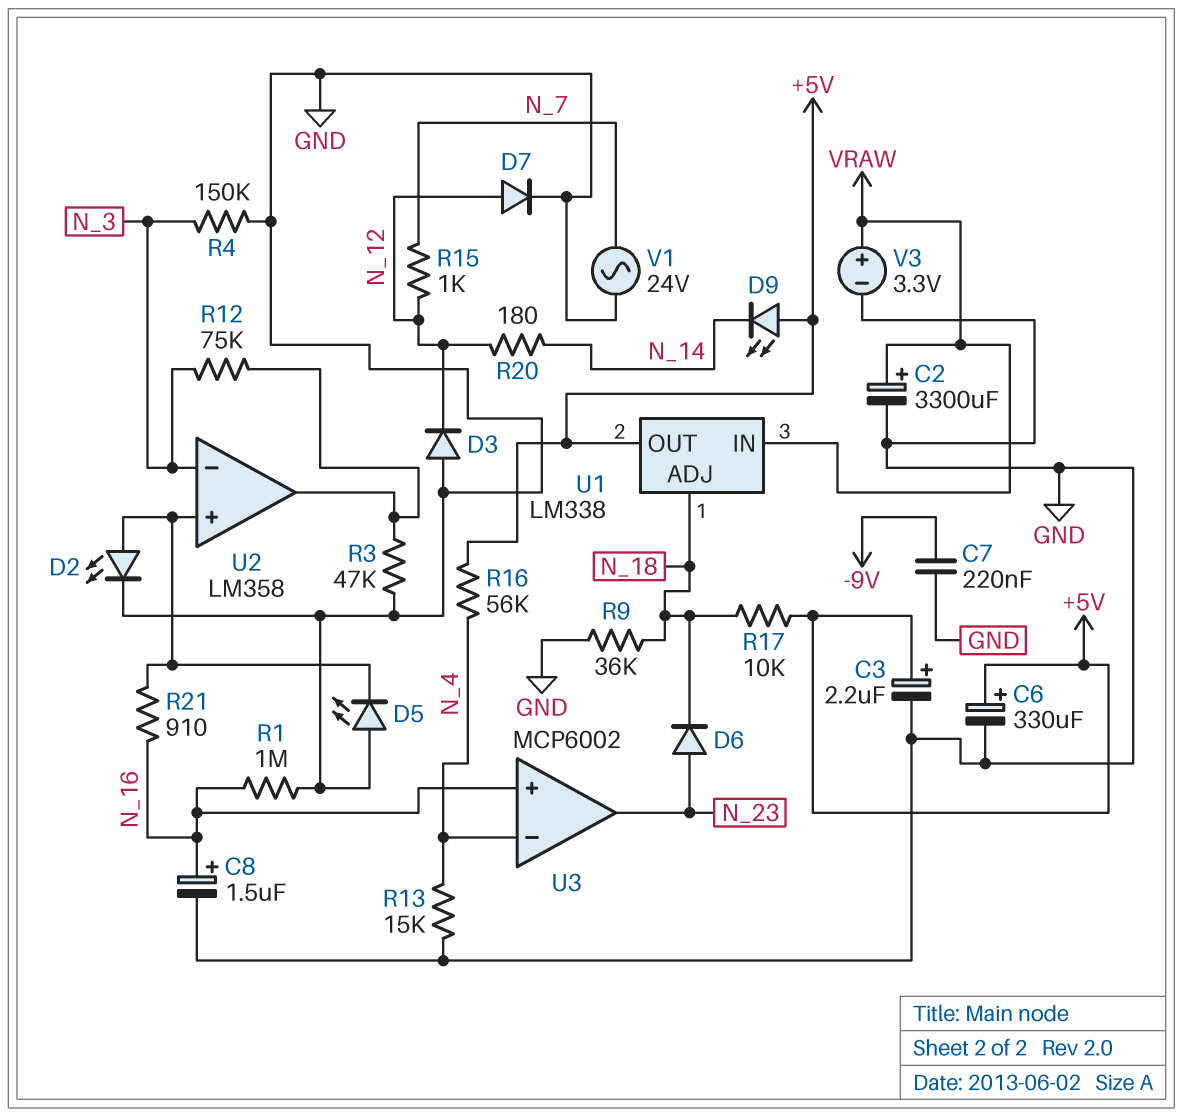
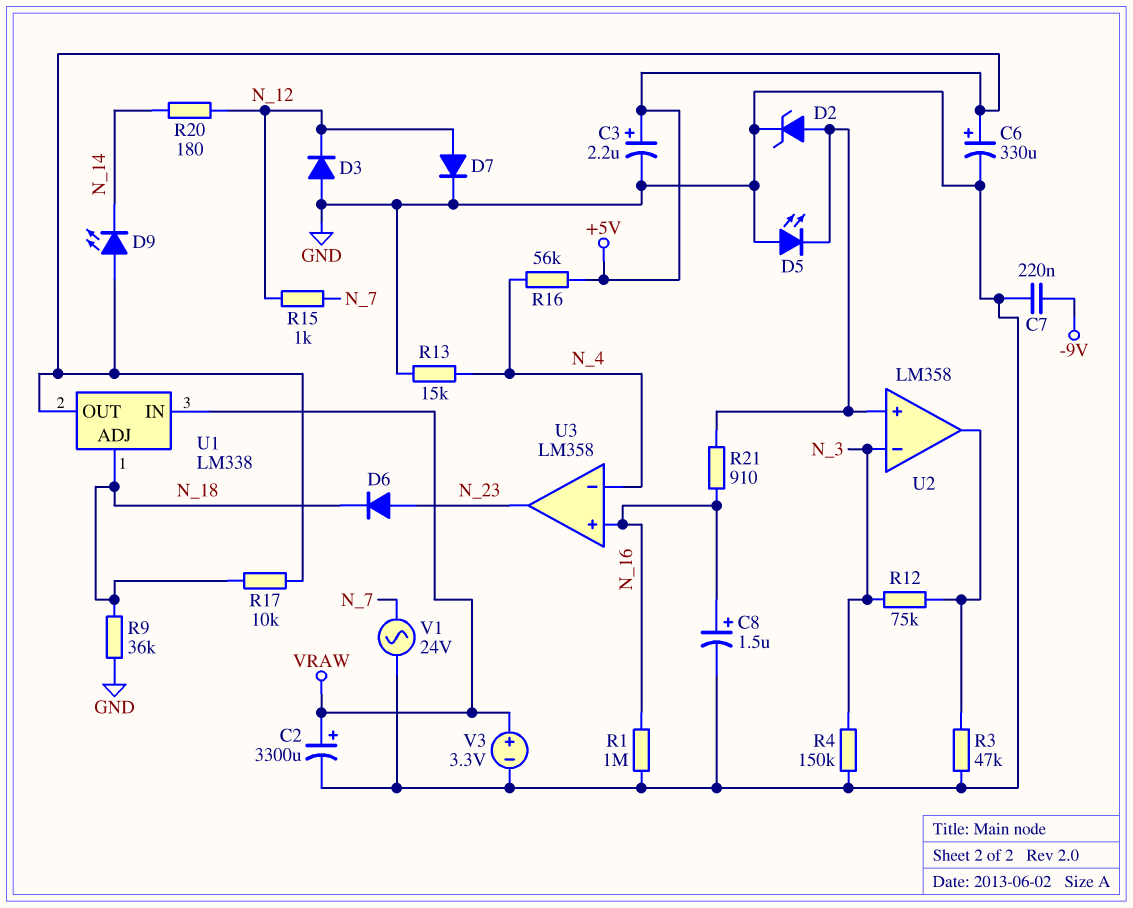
D2: LED (A U2/in+, K GND) -> zener (A U2/in+, K GND)
U3: MCP6002 -> LM358

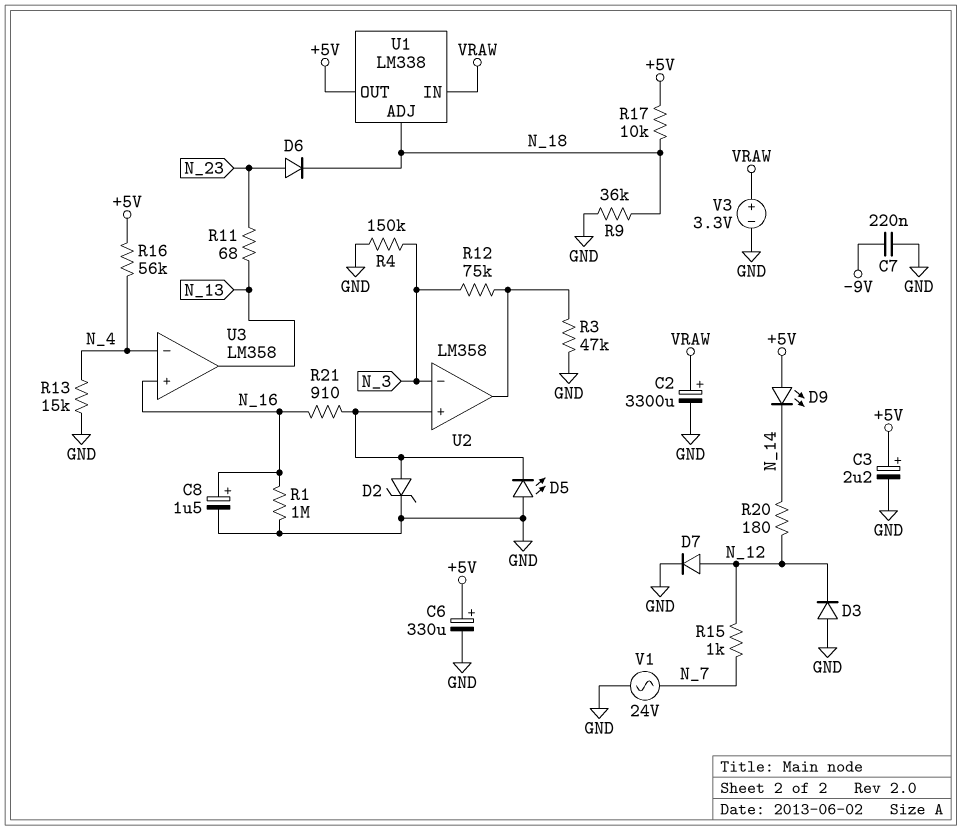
R11: none -> 68 (N_13, N_23)
U3 pin out: N_23 -> N_13

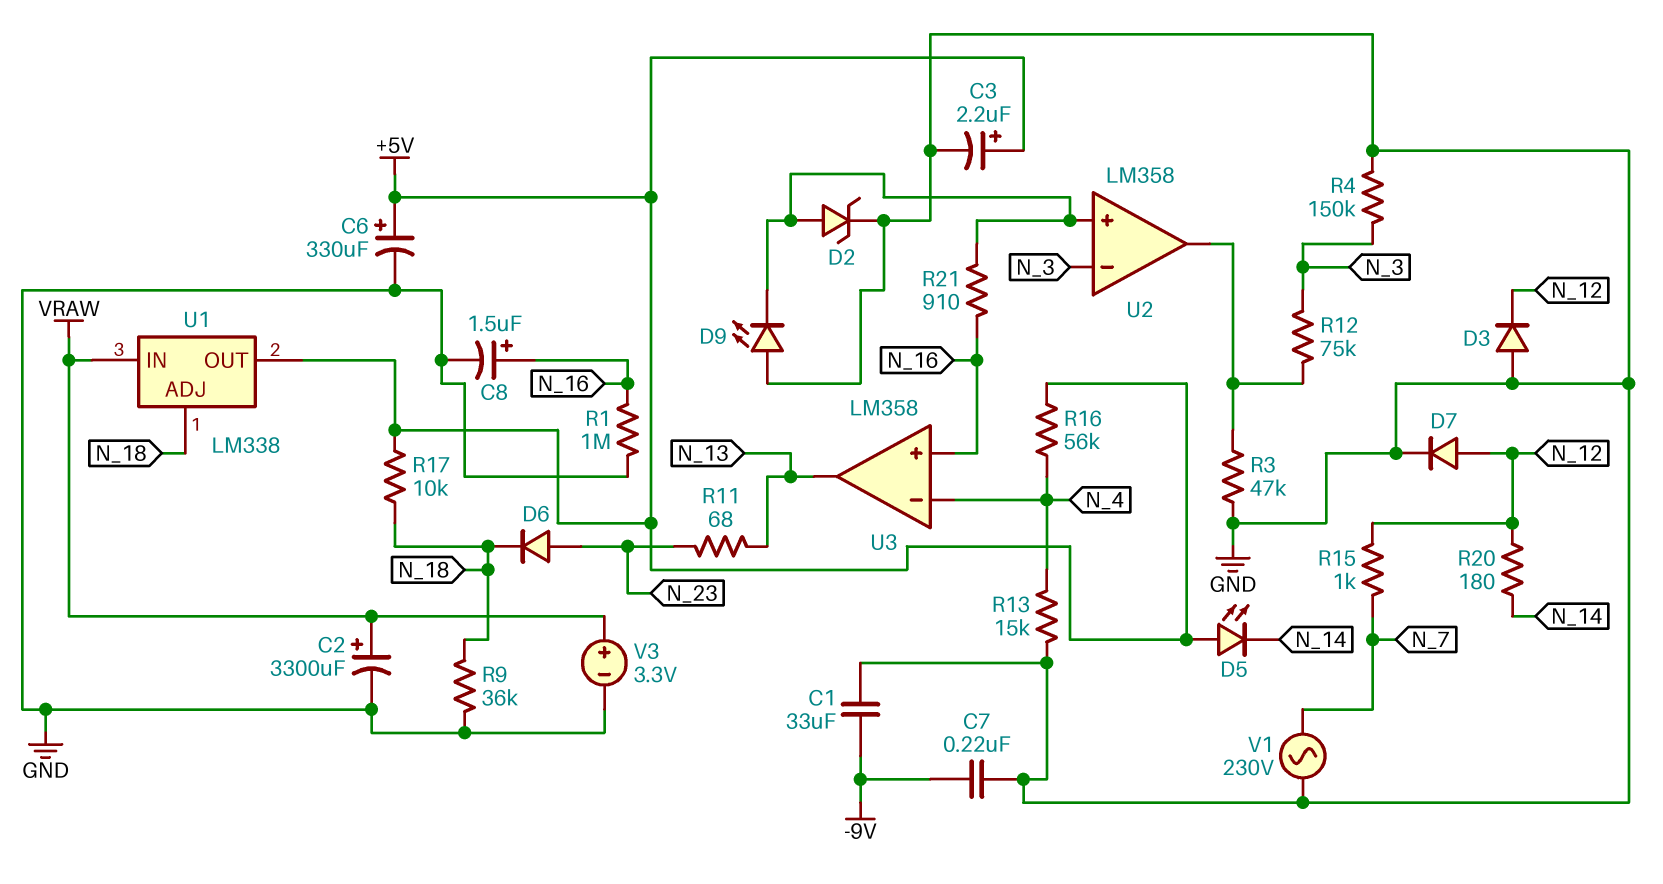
C1: none -> 33uF (-9V, GND)
D5: LED (A GND, K U2/in+) -> LED (A +5V, K N_14)
D9: LED (A +5V, K N_14) -> LED (A GND, K U2/in+)
V1: AC 24V (GND, N_7) -> AC 230V (GND, N_7)

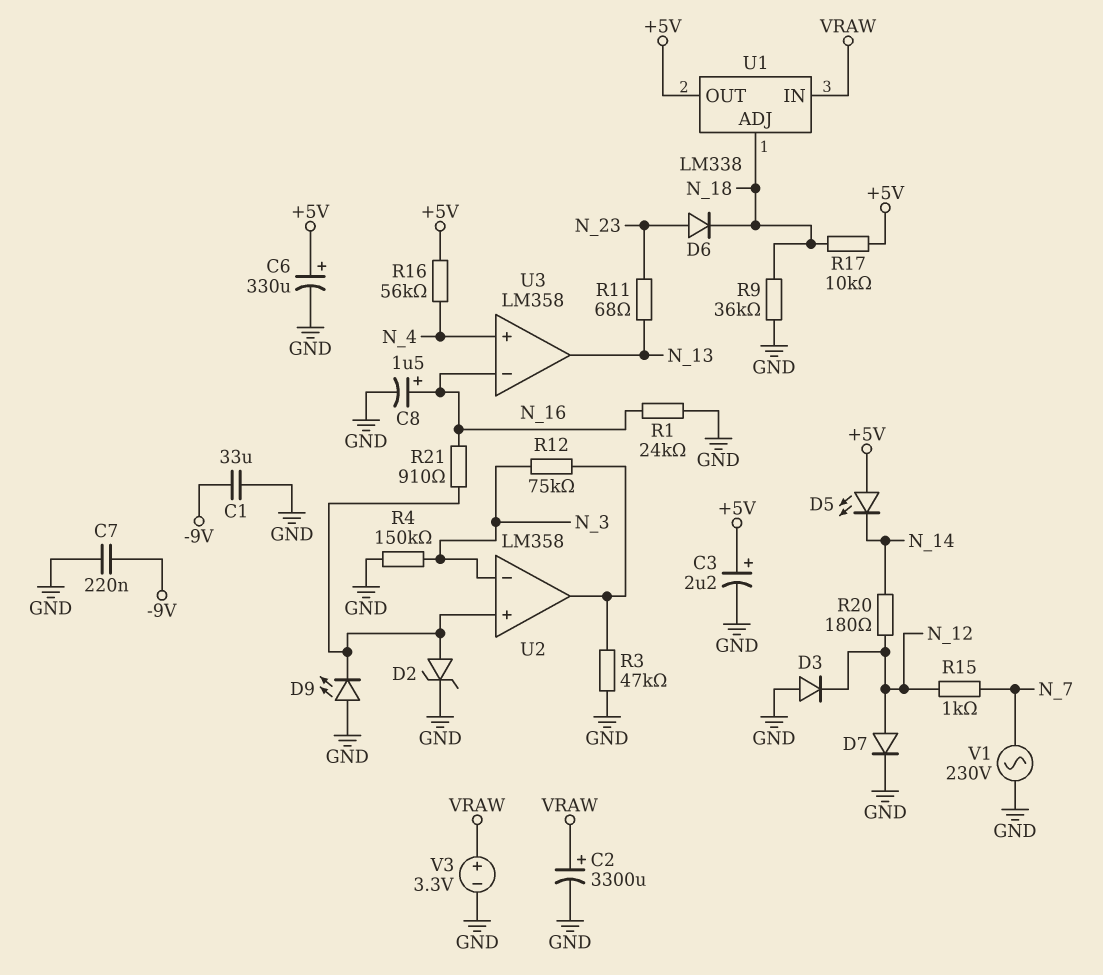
R1: 1M (GND, N_16) -> 24k (GND, N_16)
R13: 15k (GND, N_4) -> none
U3 pin in+: N_16 -> N_4
U3 pin in-: N_4 -> N_16

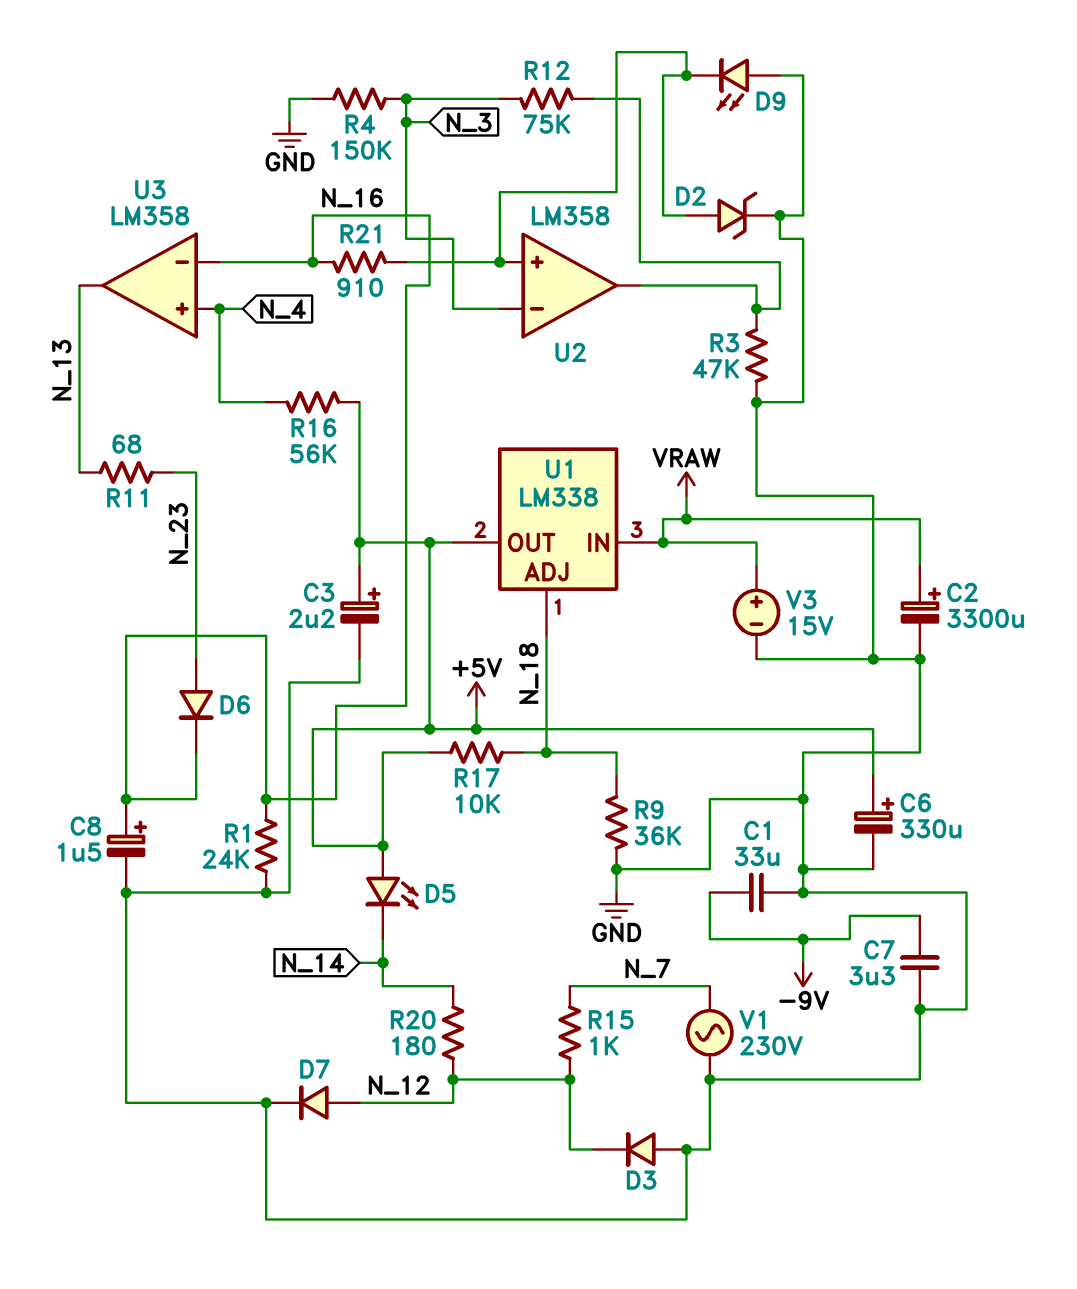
C7: 220nF (-9V, GND) -> 3.3uF (-9V, GND)
D6: diode (A N_23, K N_18) -> diode (A N_23, K N_16)
V3: 3.3V (plus VRAW, minus GND) -> 15V (plus VRAW, minus GND)

